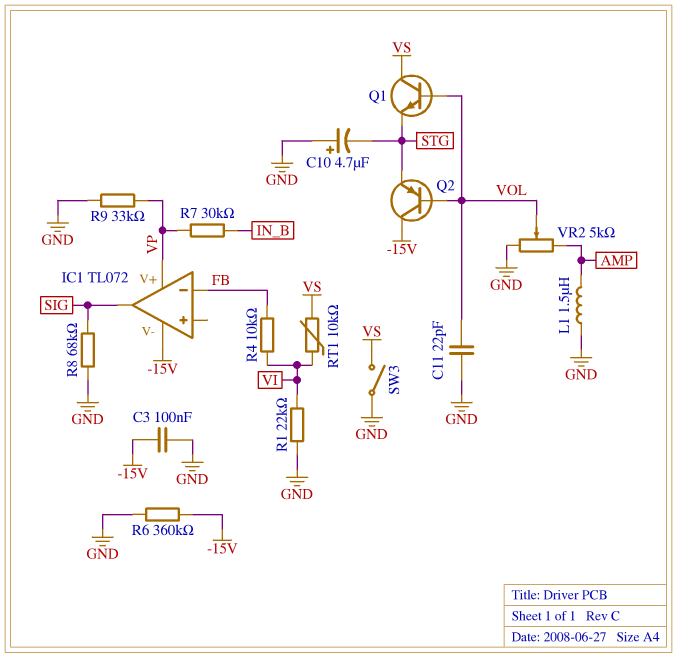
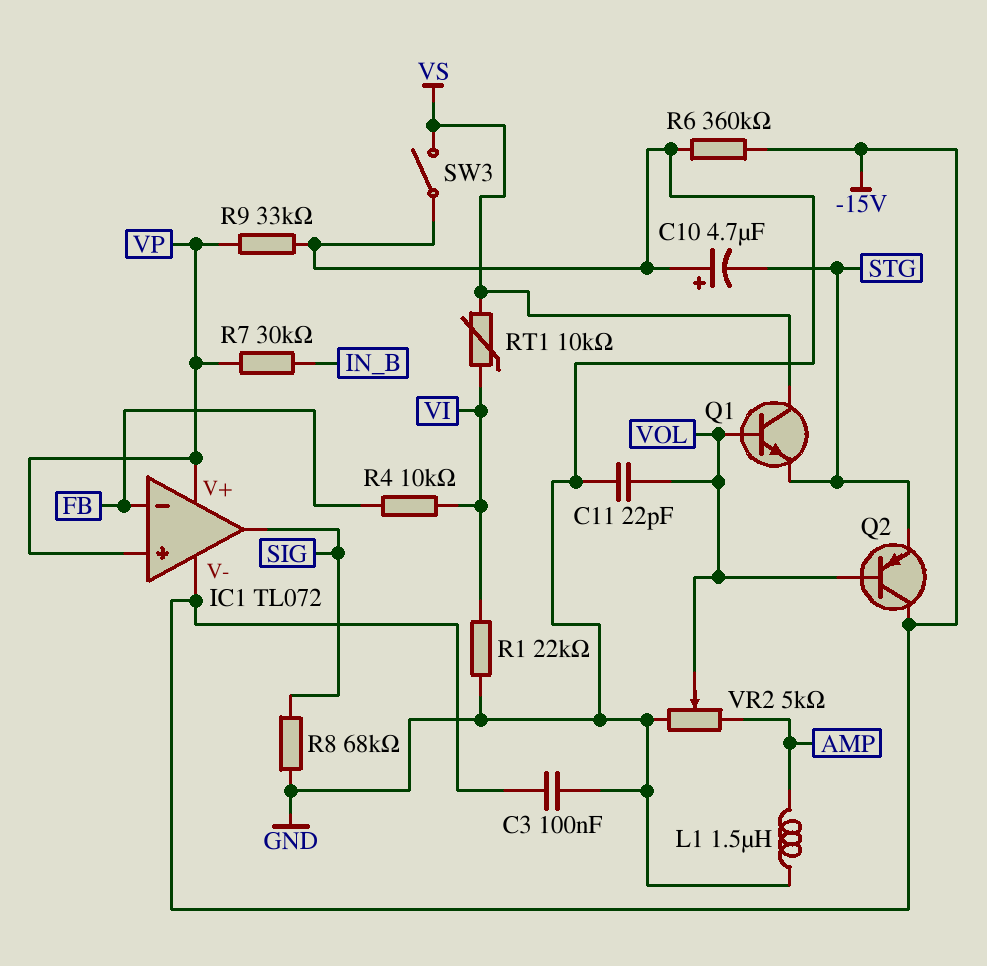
IC1 pin in+: none -> VP

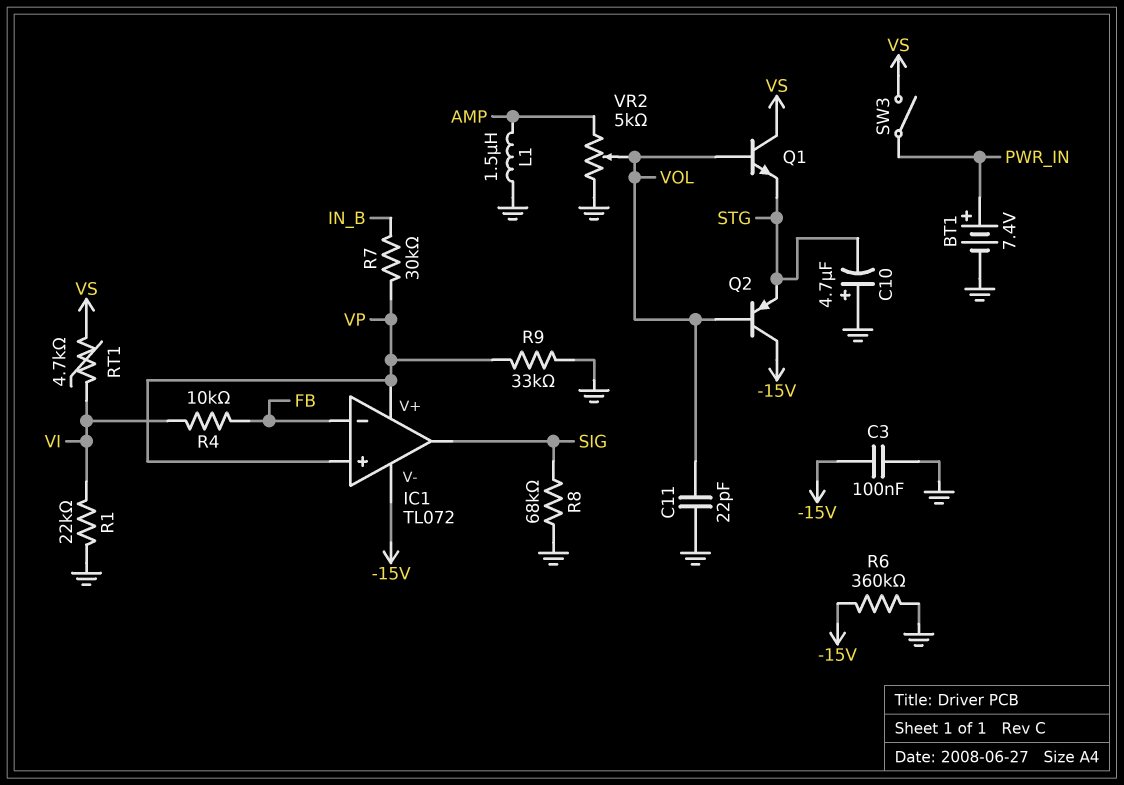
BT1: none -> 7.4V (plus PWR_IN, minus GND)
RT1: 10k (VI, VS) -> 4.7k (VI, VS)
SW3: switch (GND, VS) -> switch (PWR_IN, VS)

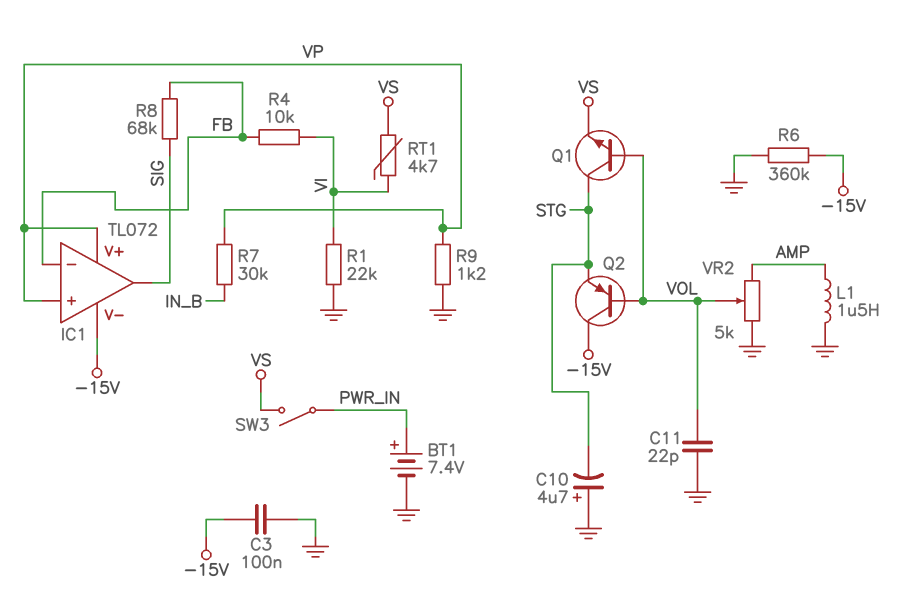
Q1: NPN (B VOL, C VS, E STG) -> NPN (B VOL, C STG, E VS)
R8: 68k (GND, SIG) -> 68k (FB, SIG)
R9: 33k (GND, VP) -> 1.2k (GND, VP)

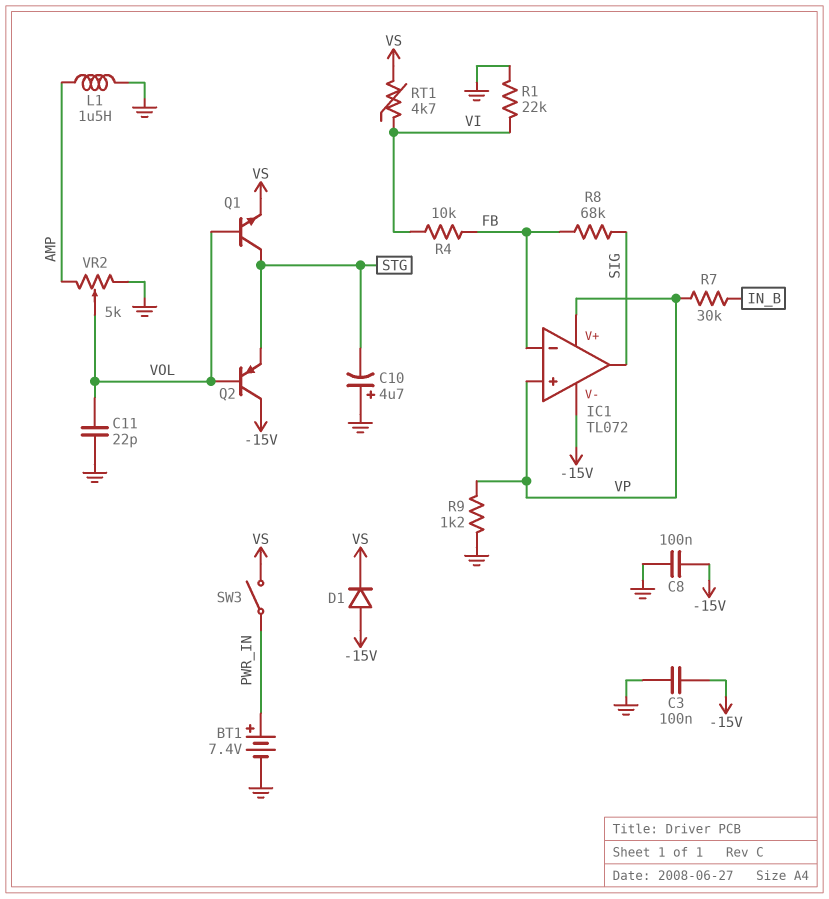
C8: none -> 100nF (-15V, GND)
D1: none -> diode (A -15V, K VS)
R6: 360k (-15V, GND) -> none

